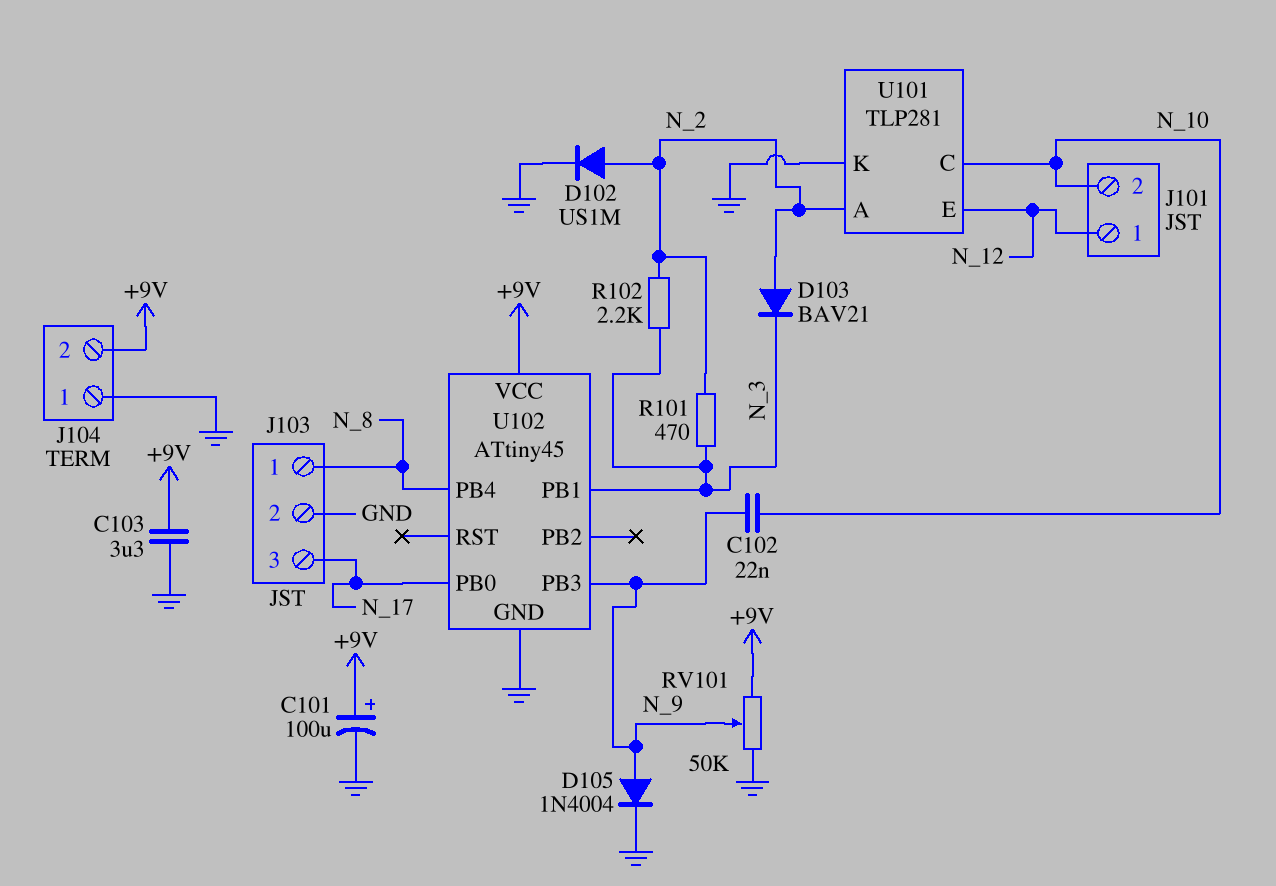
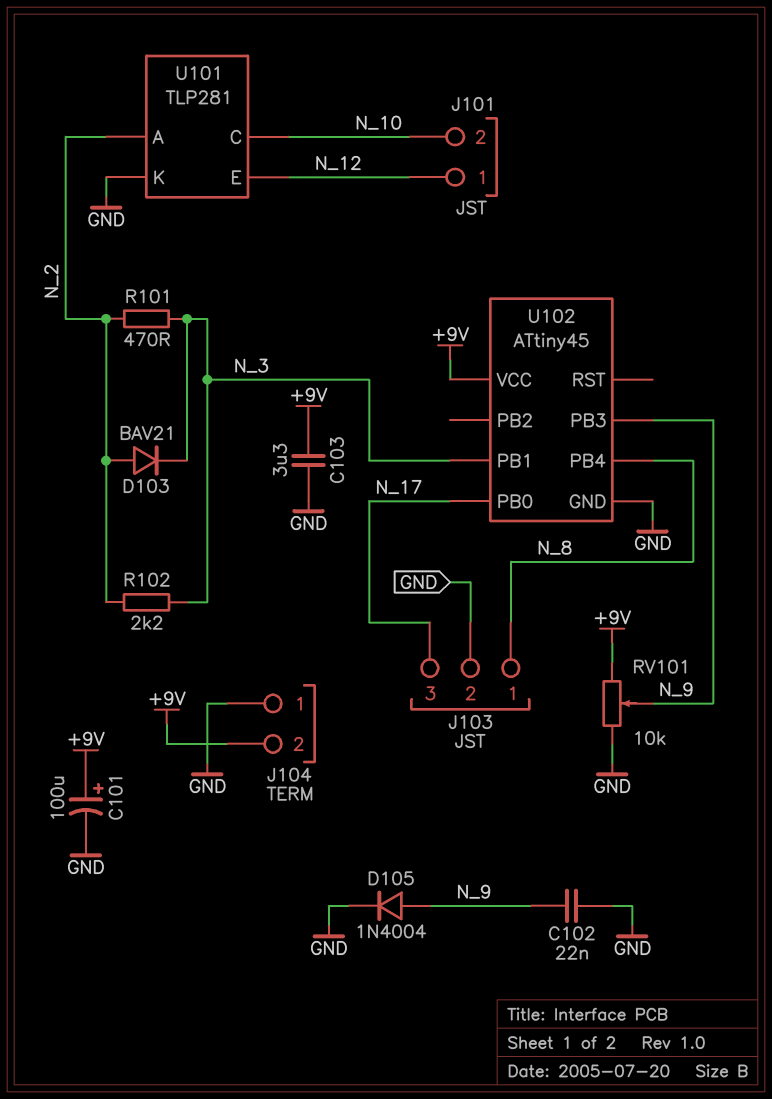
C102: 22nF (N_9, N_10) -> 22nF (GND, N_9)
D102: diode US1M (A N_2, K GND) -> none
RV101: 50k (+9V, GND, wiper N_9) -> 10k (+9V, GND, wiper N_9)

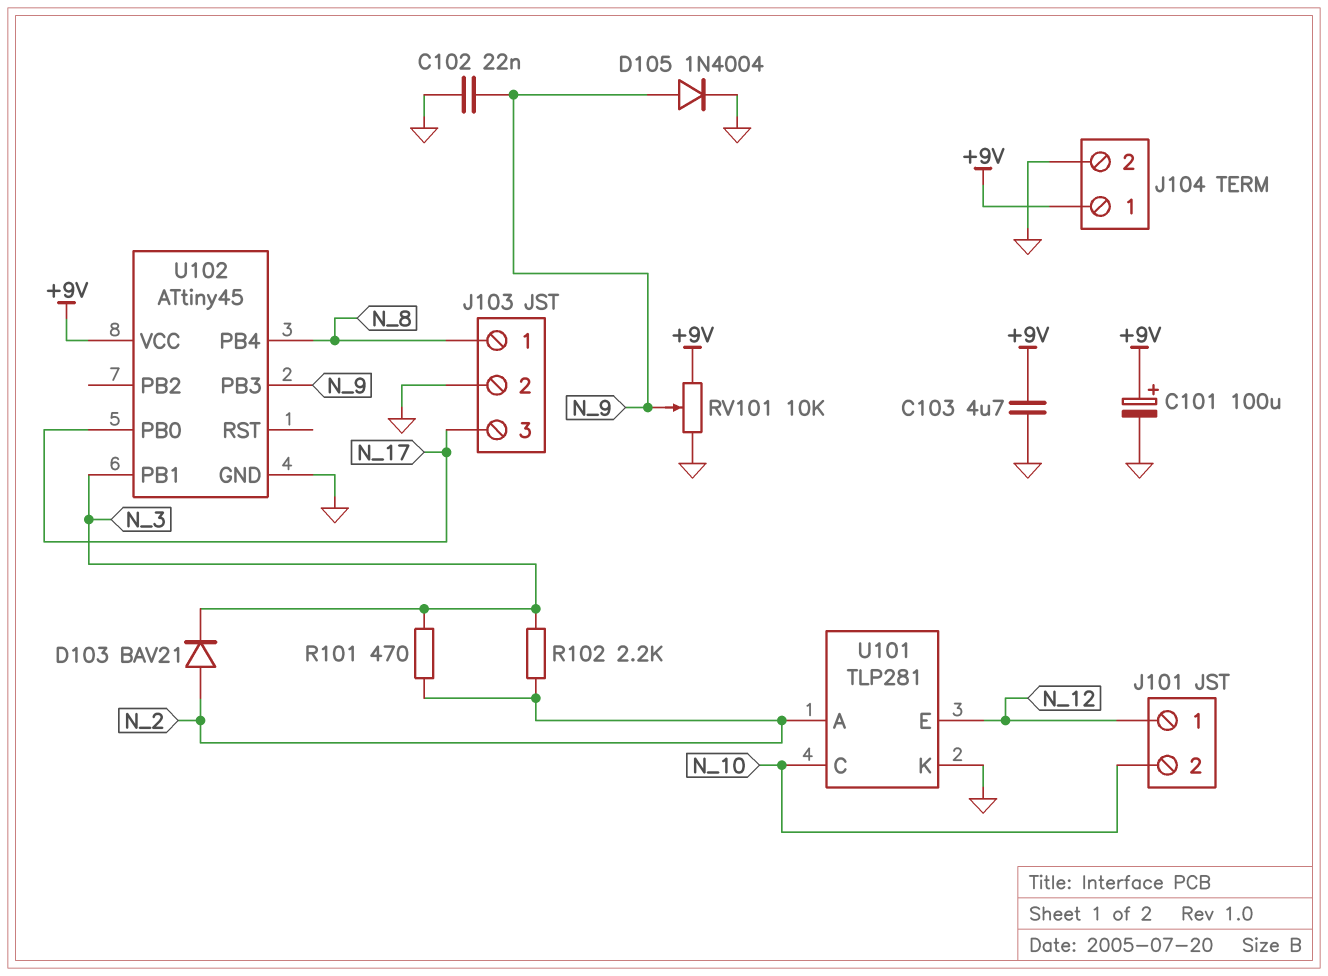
C103: 3.3uF (+9V, GND) -> 4.7uF (+9V, GND)
J104 pin 1: GND -> +9V
J104 pin 2: +9V -> GND

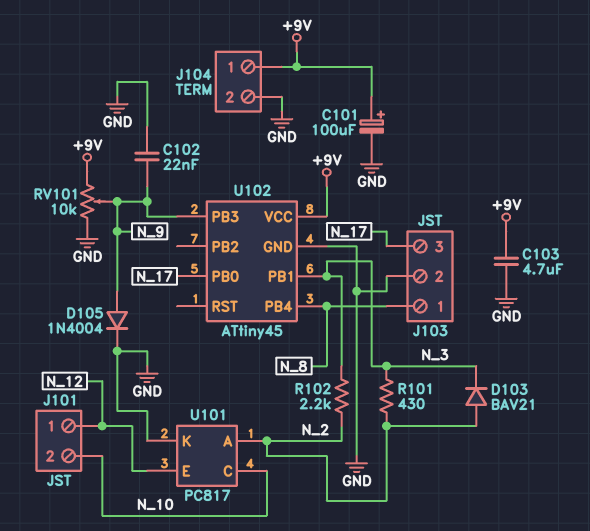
R101: 470 (N_2, N_3) -> 430 (N_2, N_3)
U101: TLP281 -> PC817

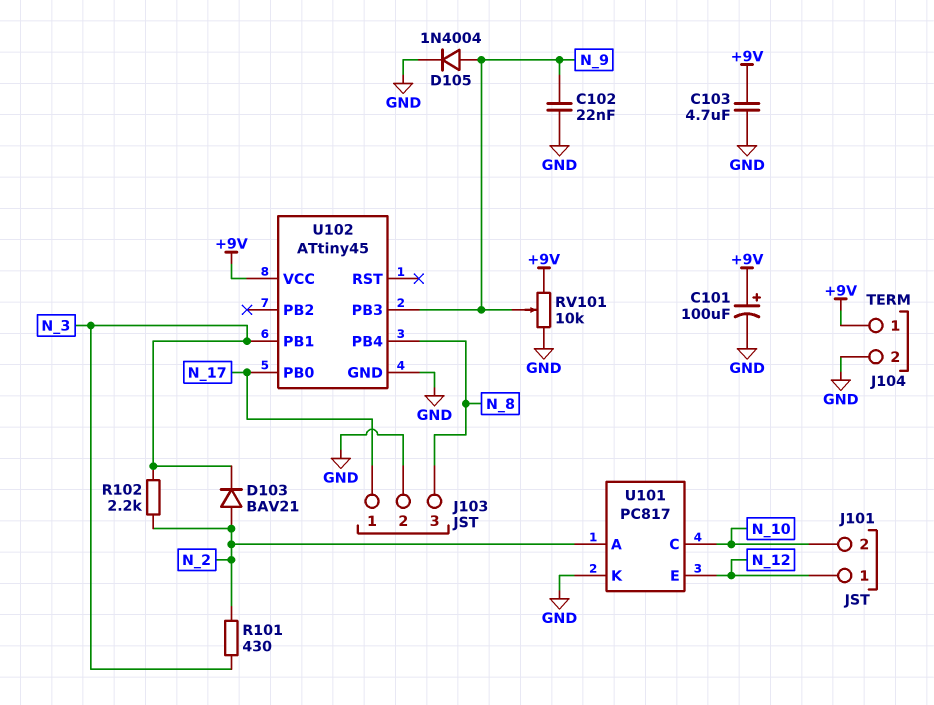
J103 pin 1: N_8 -> N_17
J103 pin 3: N_17 -> N_8

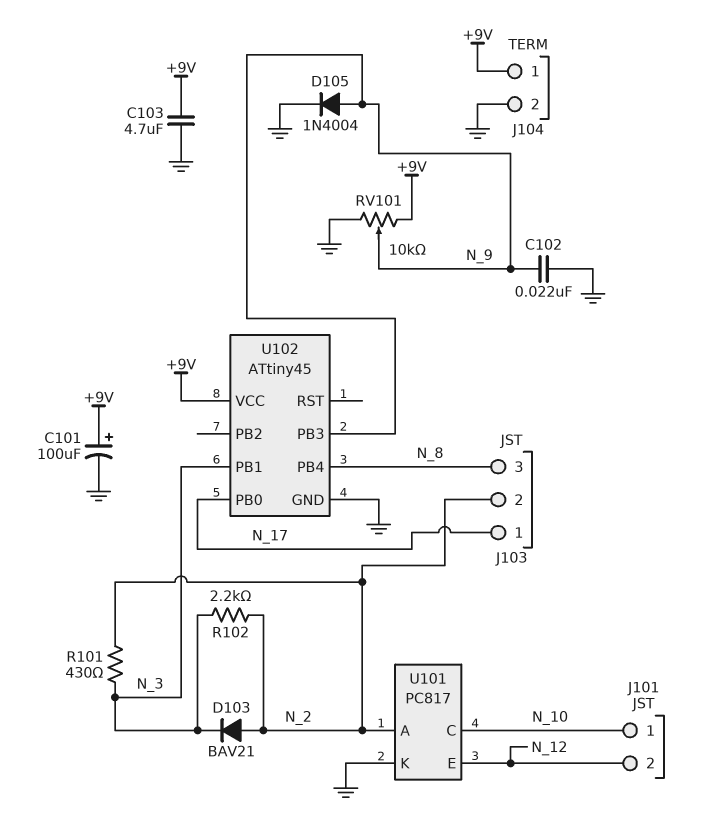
J101 pin 1: N_12 -> N_10
J101 pin 2: N_10 -> N_12
J103 pin 2: GND -> N_2

